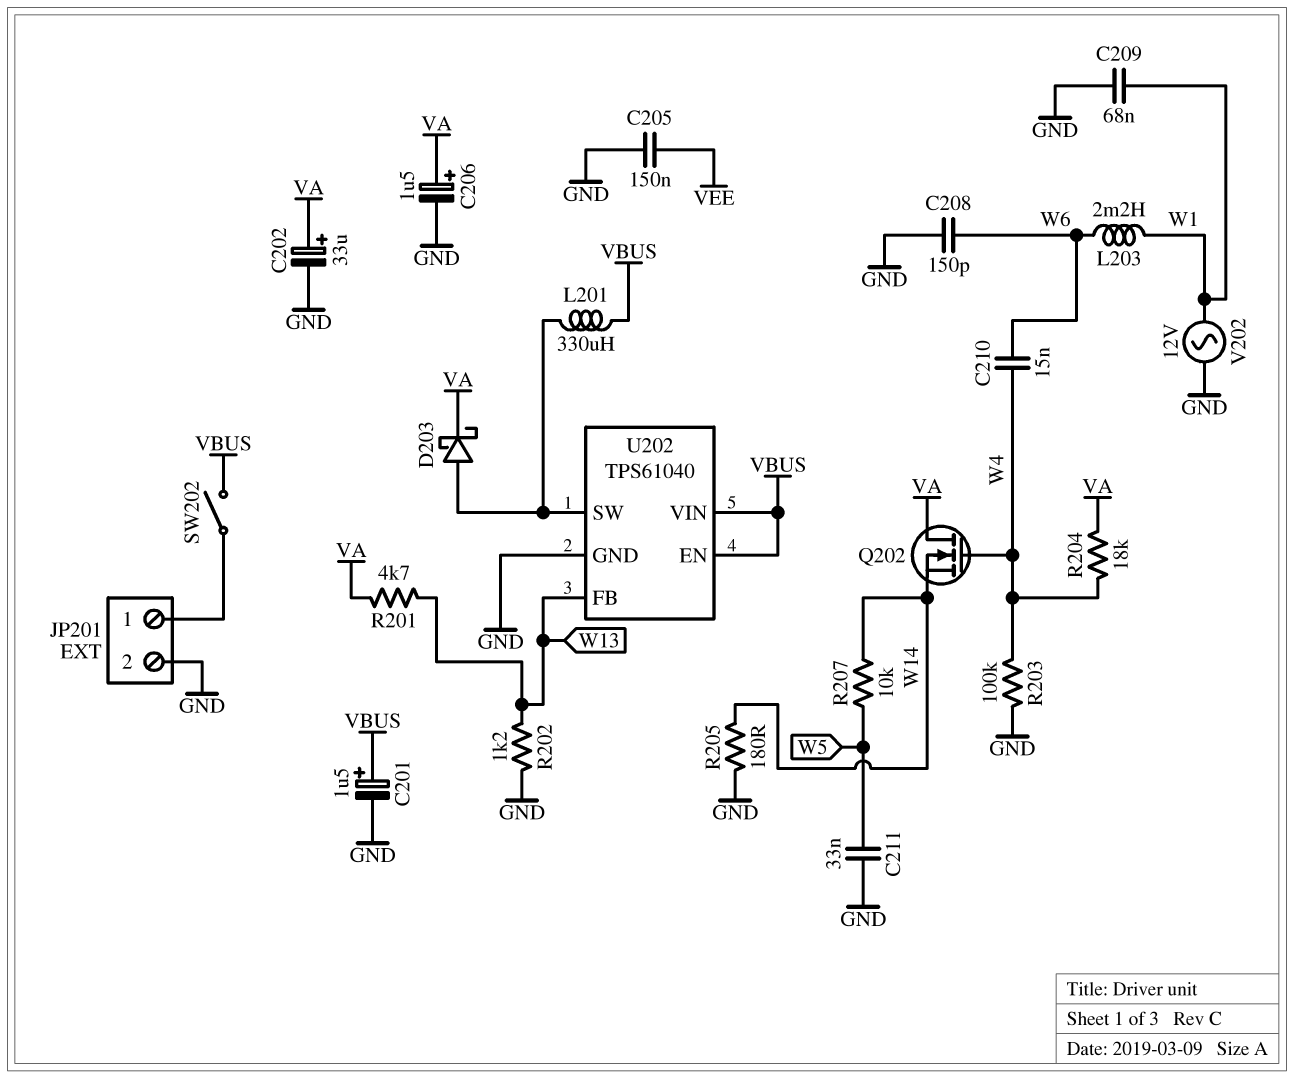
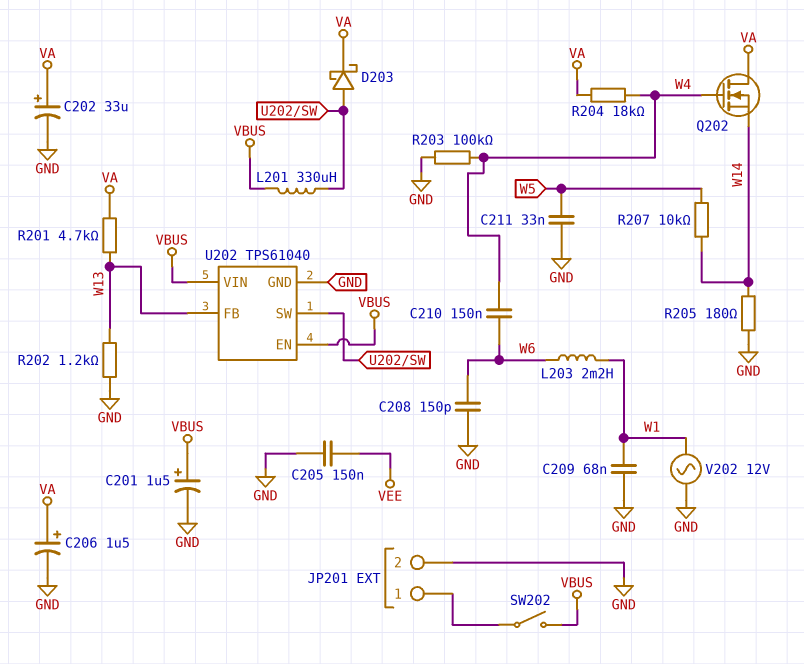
C210: 15nF (W4, W6) -> 150nF (W4, W6)

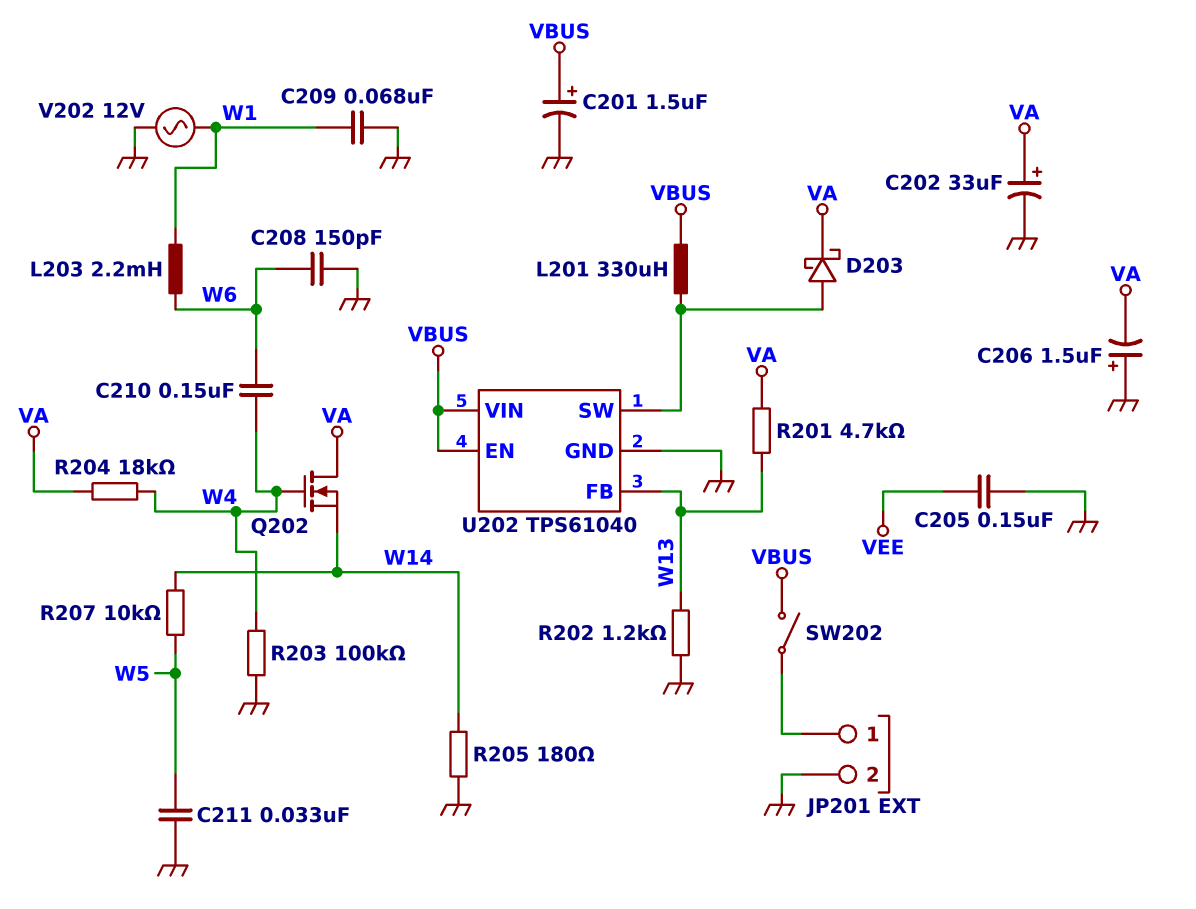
C206: 1.5uF (plus VA, minus GND) -> 1.5uF (plus GND, minus VA)

